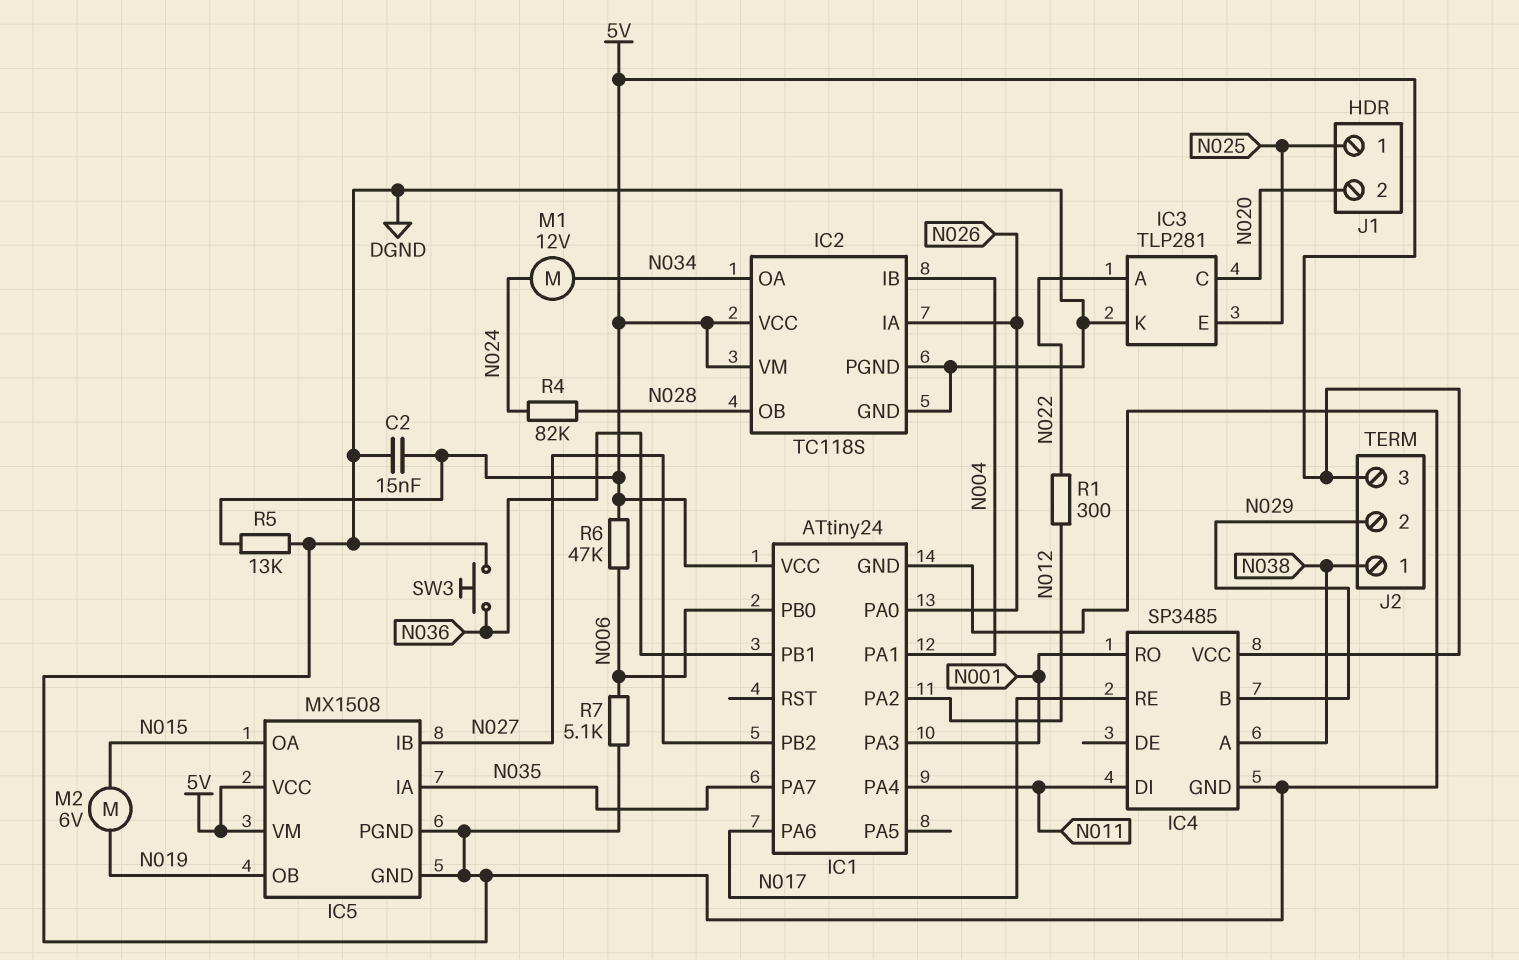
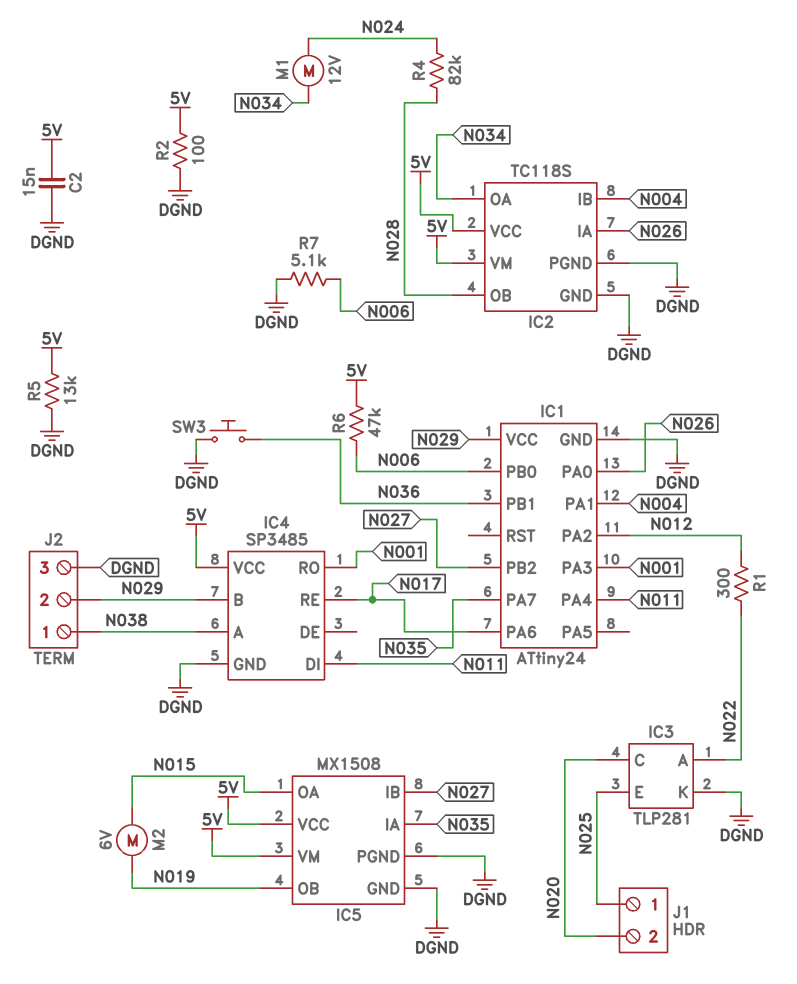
IC1 pin VCC: 5V -> N029
J2 pin 3: 5V -> DGND
R2: none -> 100 (5V, DGND)

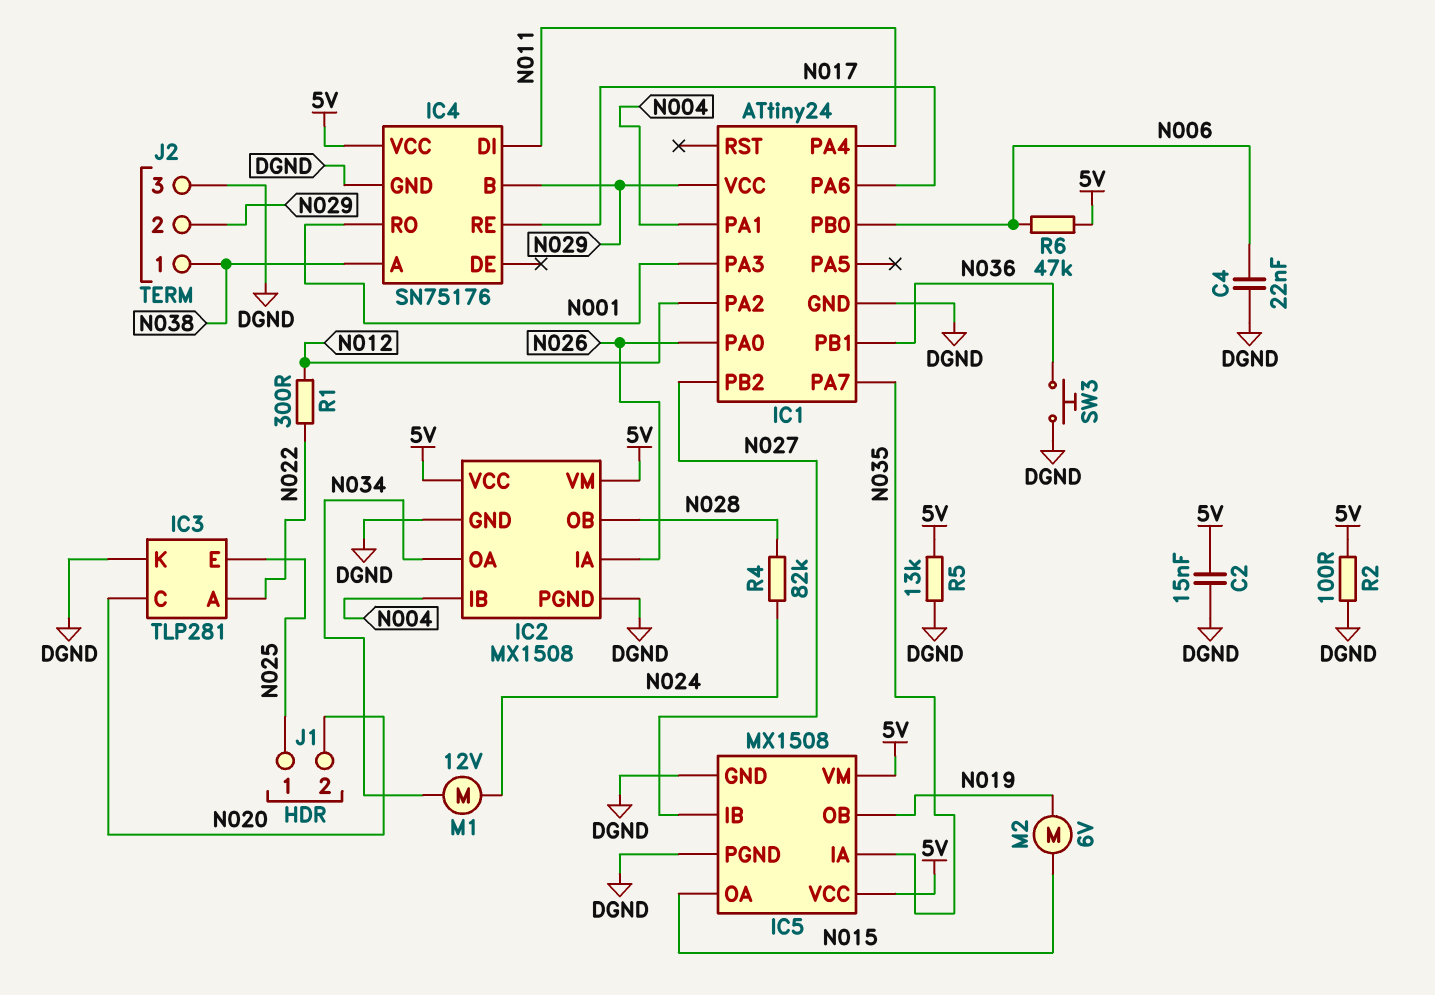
C4: none -> 22nF (DGND, N006)
IC2: TC118S -> MX1508
IC4: SP3485 -> SN75176
R7: 5.1k (DGND, N006) -> none

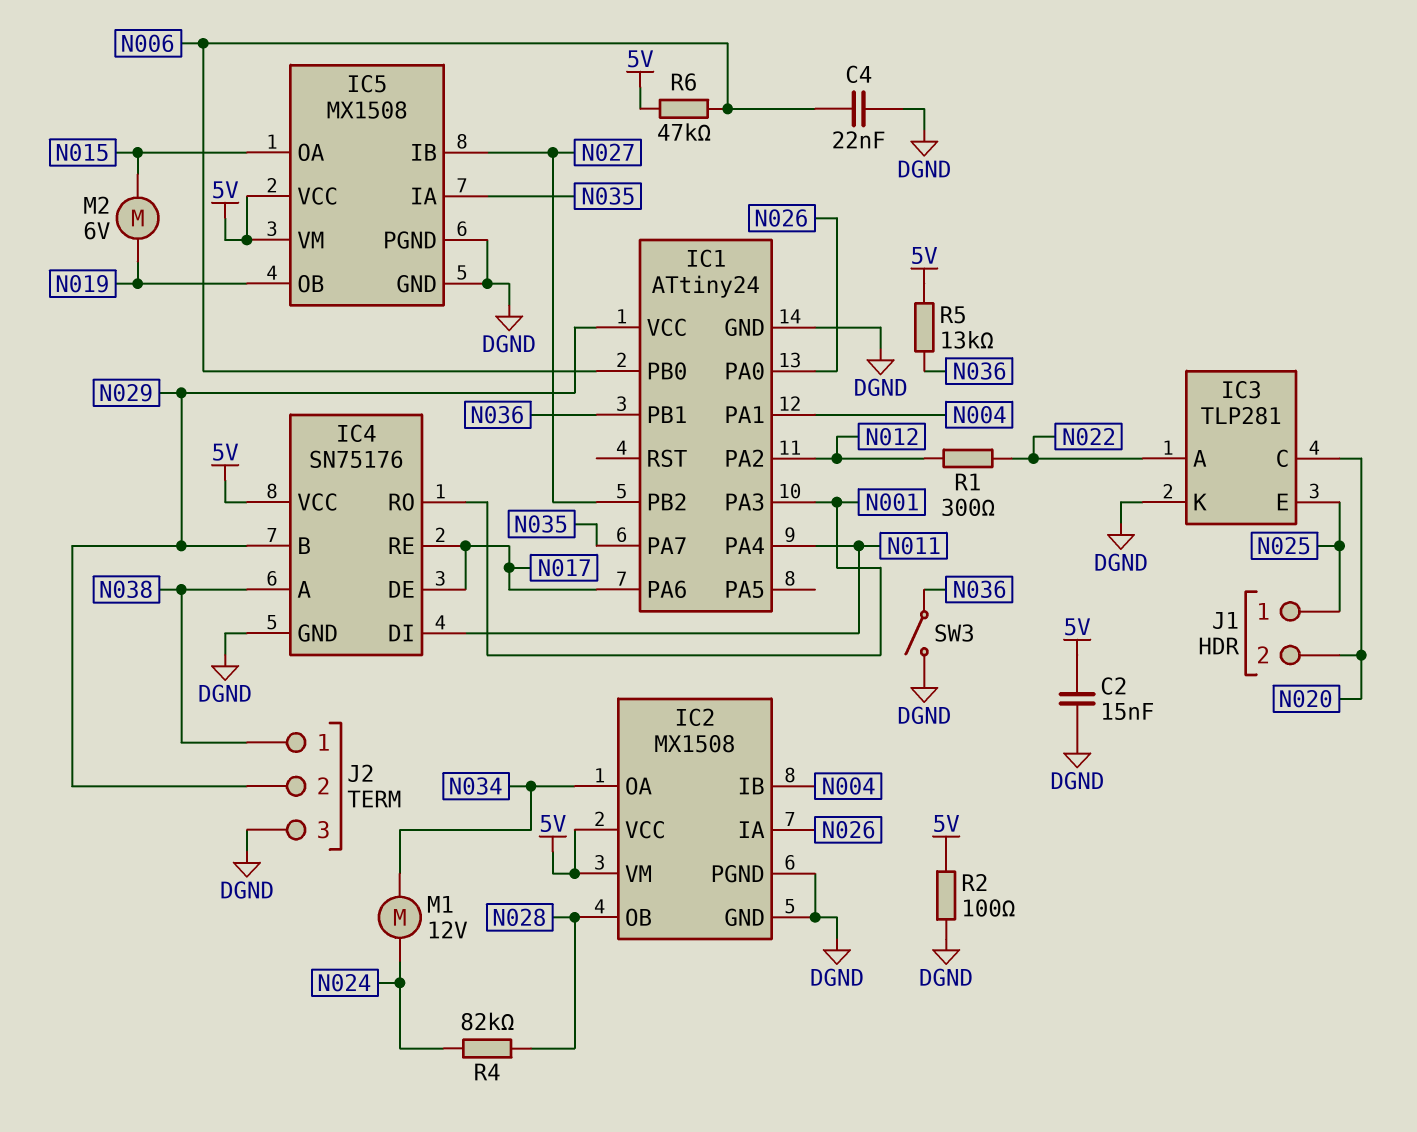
IC4 pin DE: none -> N017
R5: 13k (5V, DGND) -> 13k (5V, N036)
SW3: button (DGND, N036) -> switch (DGND, N036)

